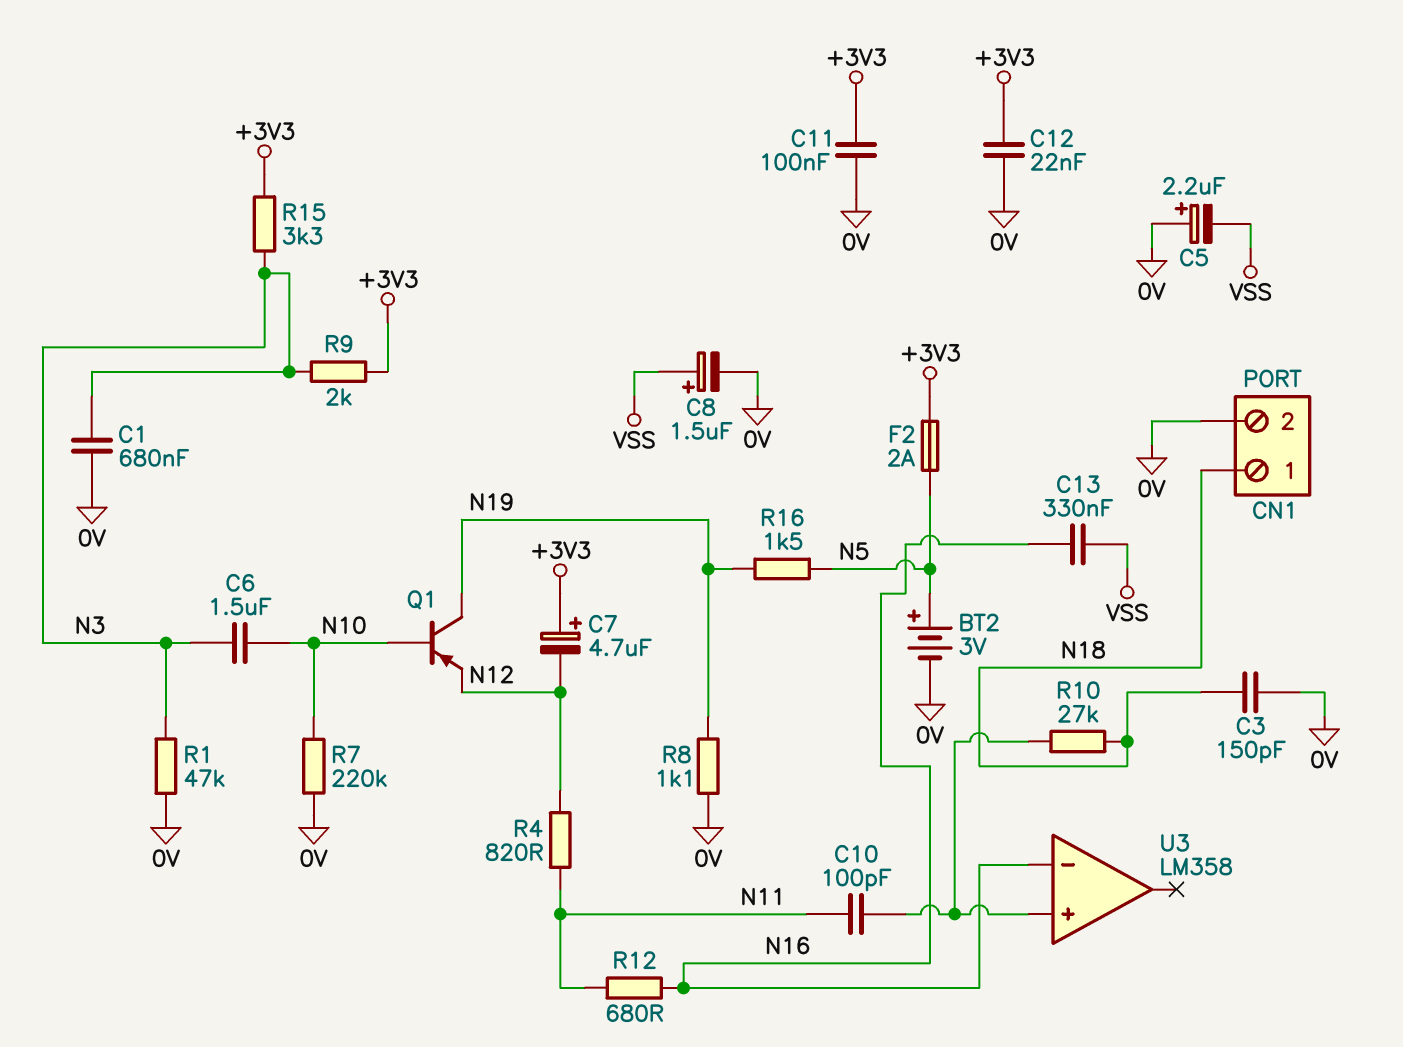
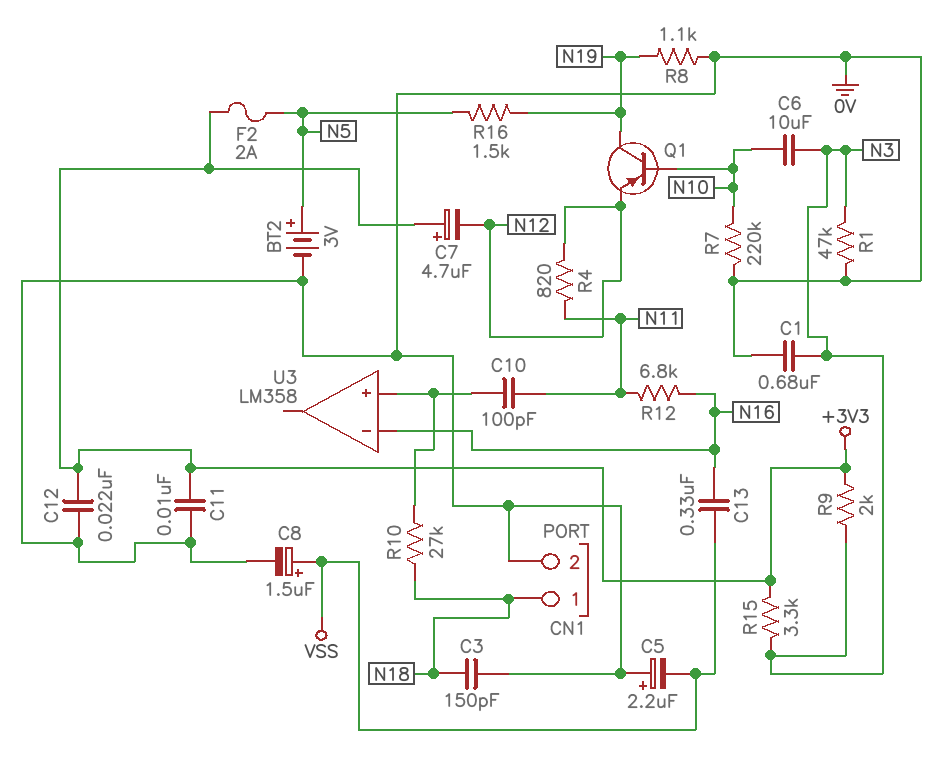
C6: 1.5uF (N3, N10) -> 10uF (N3, N10)
C11: 100nF (+3V3, 0V) -> 10nF (+3V3, 0V)
R12: 680 (N11, N16) -> 6.8k (N11, N16)

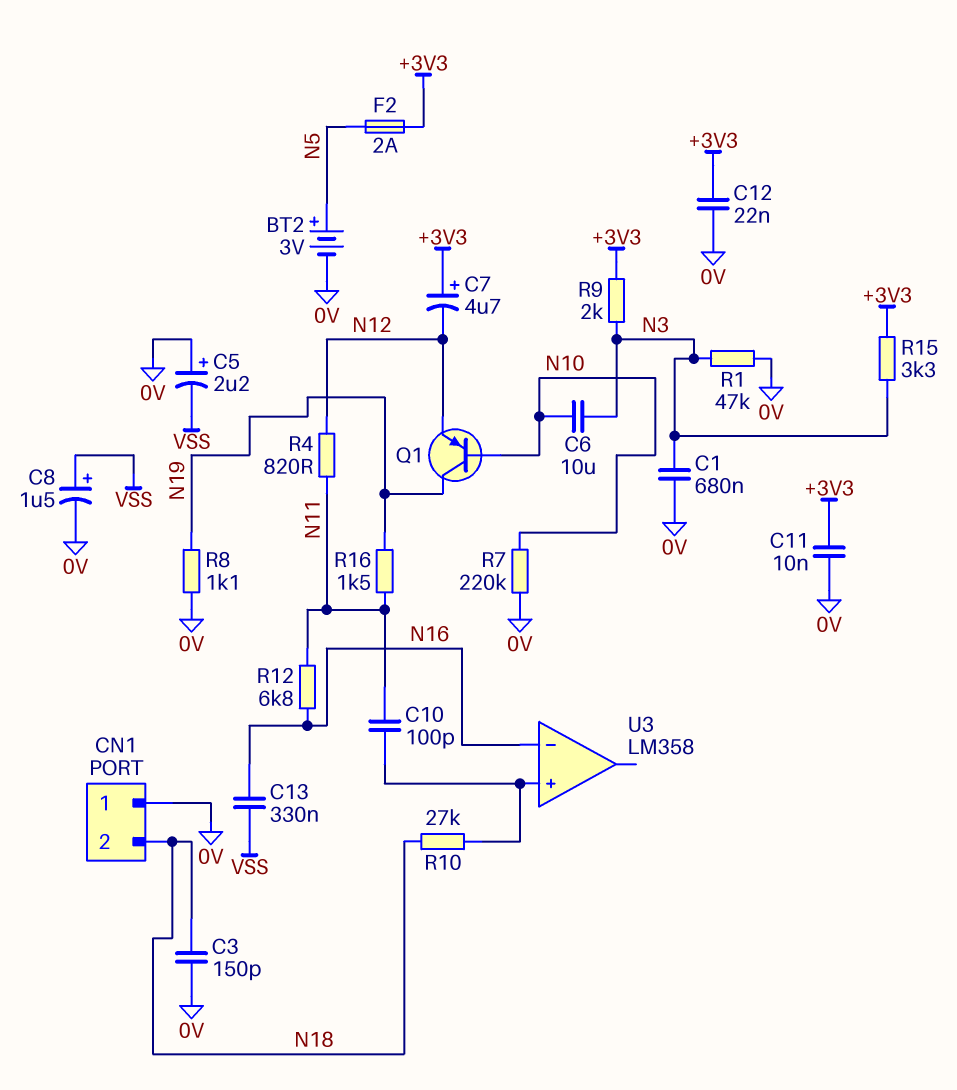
CN1 pin 1: N18 -> 0V
CN1 pin 2: 0V -> N18
R16: 1.5k (N5, N19) -> 1.5k (N11, N19)

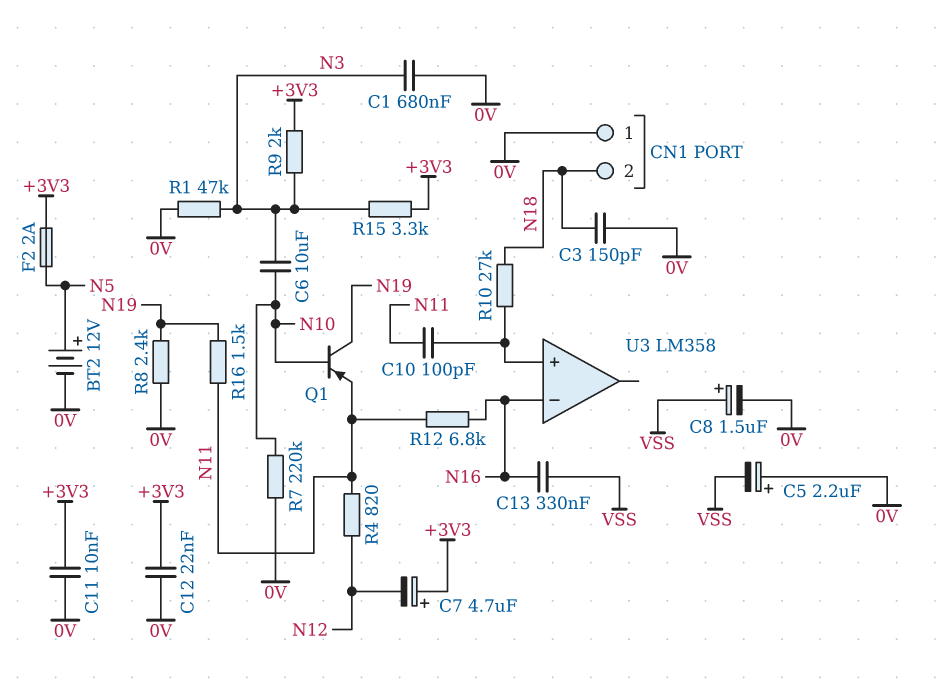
BT2: 3V (plus N5, minus 0V) -> 12V (plus N5, minus 0V)
Q1: PNP (B N10, C N19, E N12) -> PNP (B N10, C N19, E N11)
R8: 1.1k (0V, N19) -> 2.4k (0V, N19)

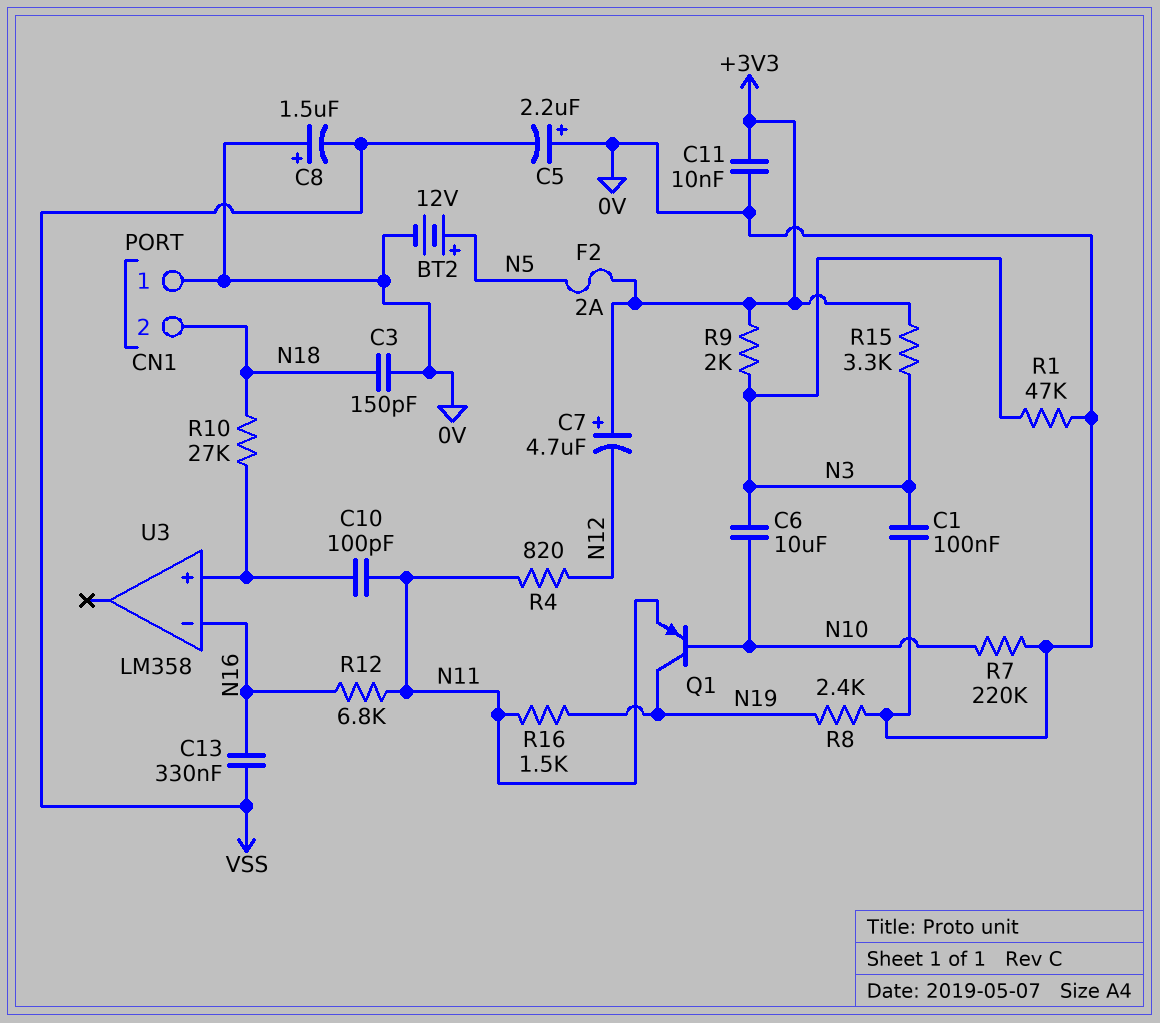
C1: 680nF (0V, N3) -> 100nF (0V, N3)
C8: 1.5uF (plus VSS, minus 0V) -> 1.5uF (plus 0V, minus VSS)
C12: 22nF (+3V3, 0V) -> none

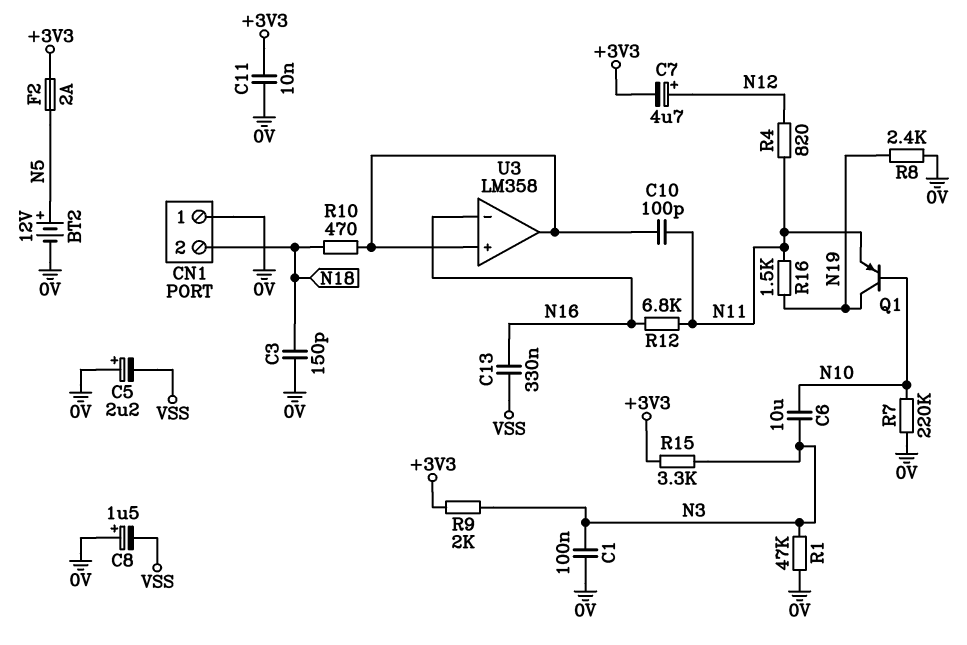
C7: 4.7uF (plus +3V3, minus N12) -> 4.7uF (plus N12, minus +3V3)
R10: 27k (N18, U3/in+) -> 470 (N18, U3/in+)
U3 pin out: none -> U3/in+

